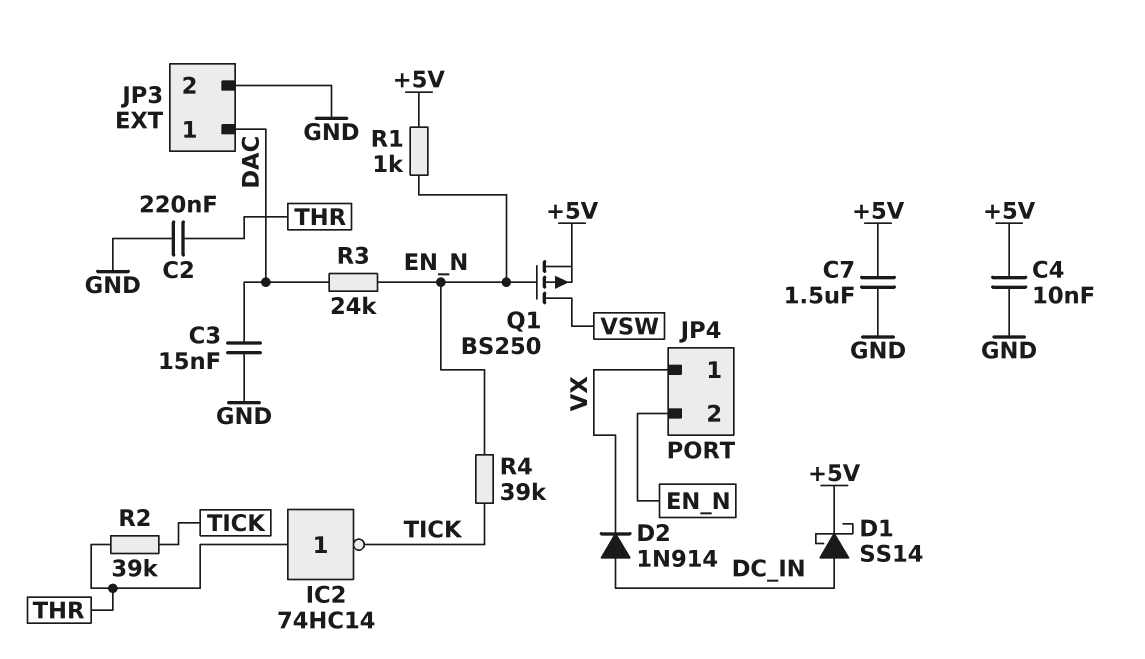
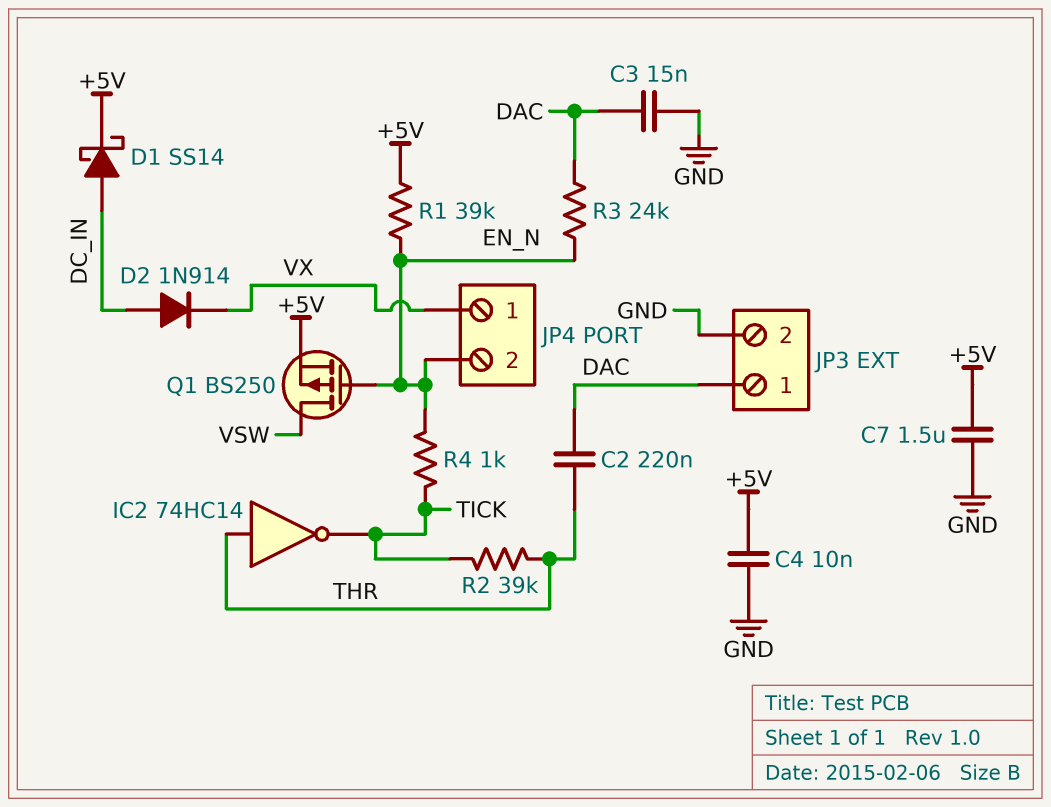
C2: 220nF (GND, THR) -> 220nF (DAC, THR)
R1: 1k (+5V, EN_N) -> 39k (+5V, EN_N)
R4: 39k (EN_N, TICK) -> 1k (EN_N, TICK)

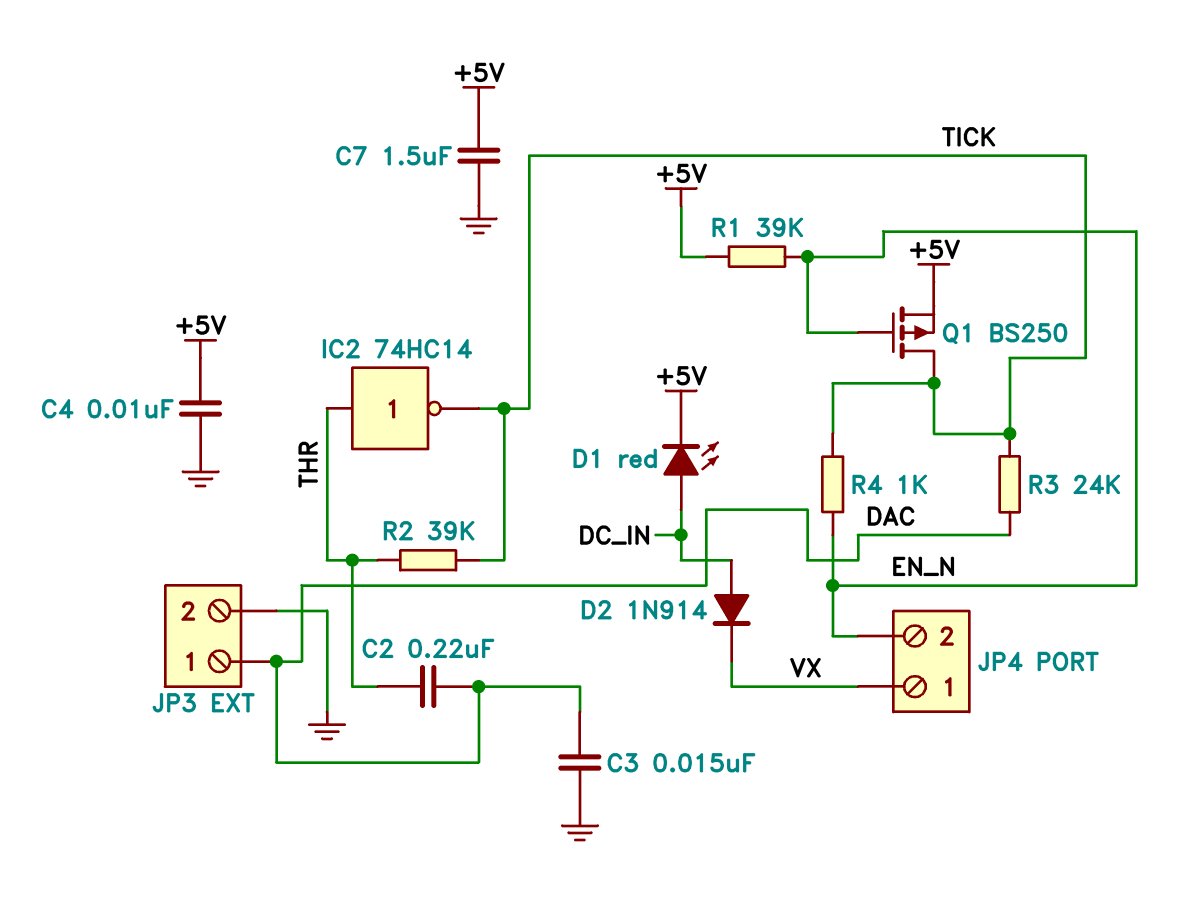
D1: schottky SS14 (A DC_IN, K +5V) -> LED red (A DC_IN, K +5V)
Q1: PMOS BS250 (G EN_N, D VSW, S +5V) -> PMOS BS250 (G EN_N, D TICK, S +5V)
R3: 24k (DAC, EN_N) -> 24k (DAC, TICK)

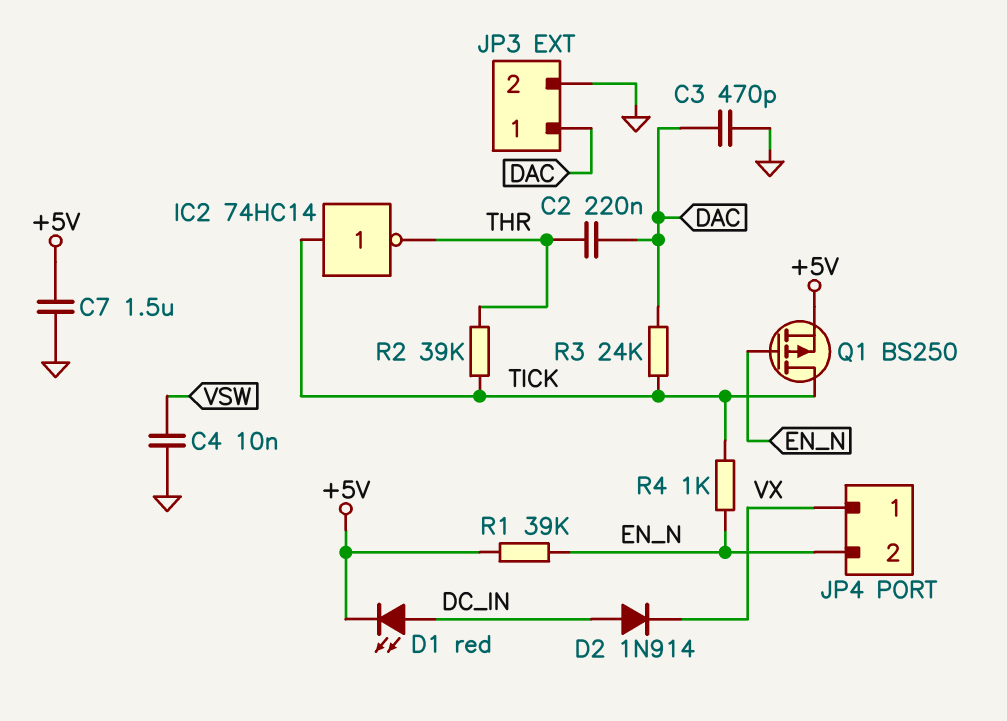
C3: 15nF (DAC, GND) -> 470pF (DAC, GND)
C4: 10nF (+5V, GND) -> 10nF (GND, VSW)
IC2: NOT 74HC14 (in THR, out TICK) -> NOT 74HC14 (in TICK, out THR)

